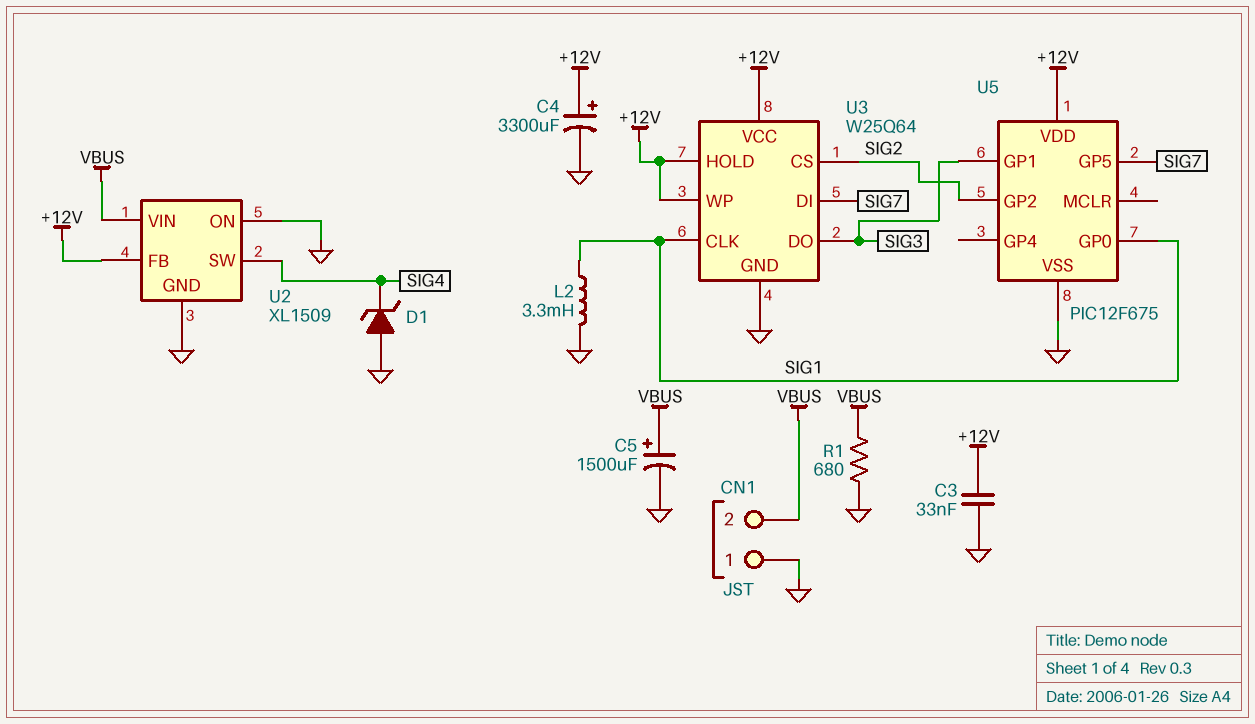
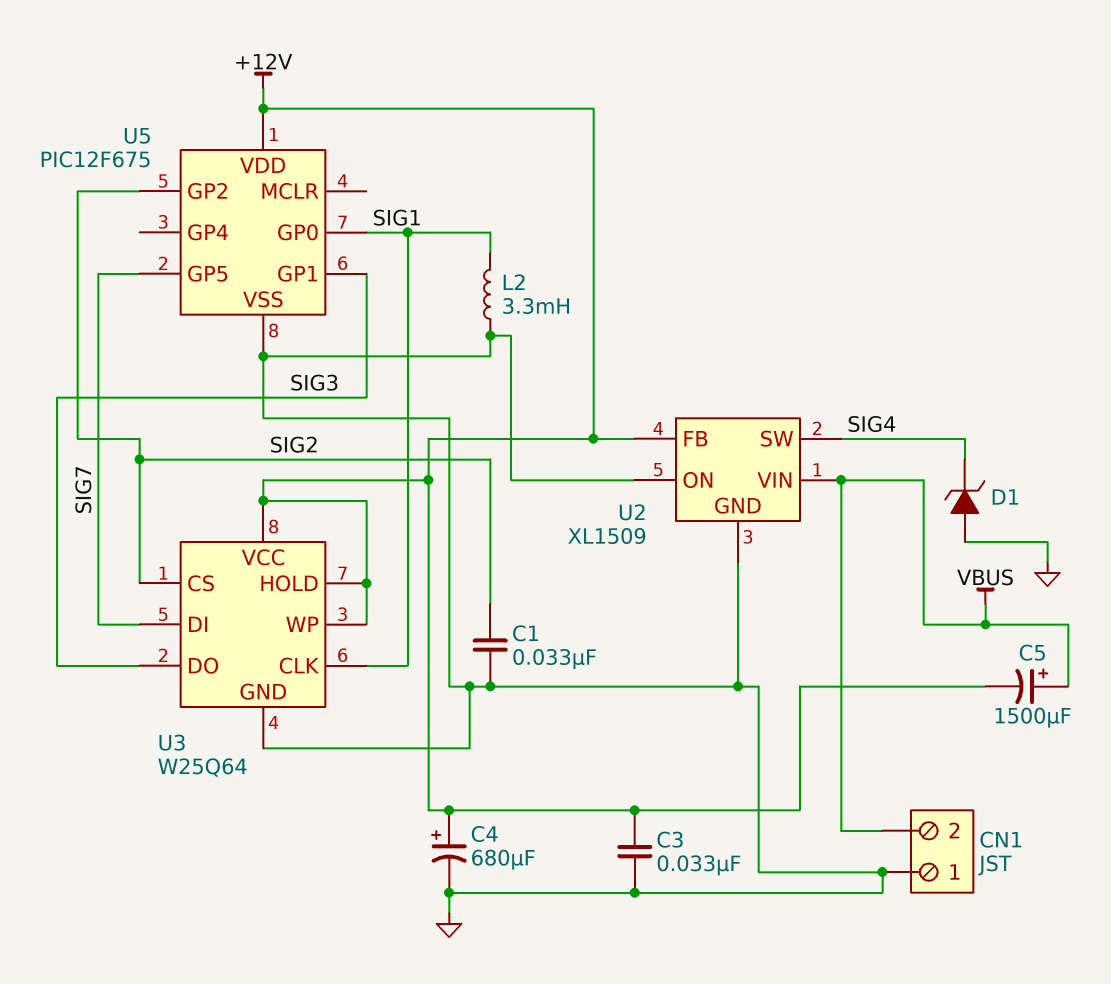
C1: none -> 33nF (GND, SIG2)
C4: 3300uF (plus +12V, minus GND) -> 680uF (plus +12V, minus GND)
C5: 1500uF (plus VBUS, minus GND) -> 1500uF (plus VBUS, minus +12V)
R1: 680 (GND, VBUS) -> none

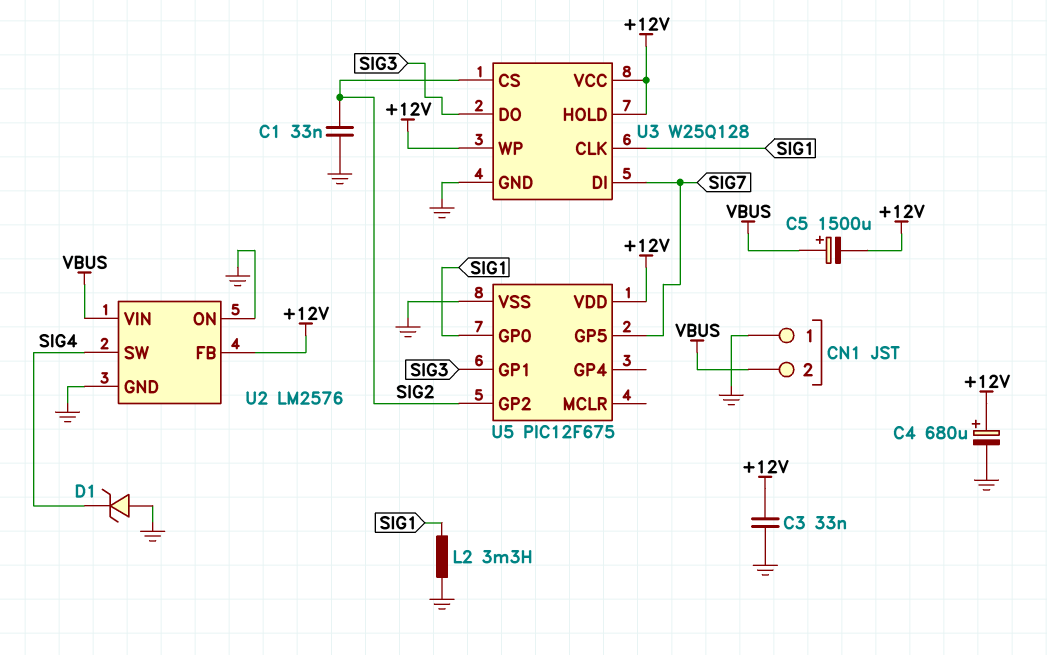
U2: XL1509 -> LM2576
U3: W25Q64 -> W25Q128

